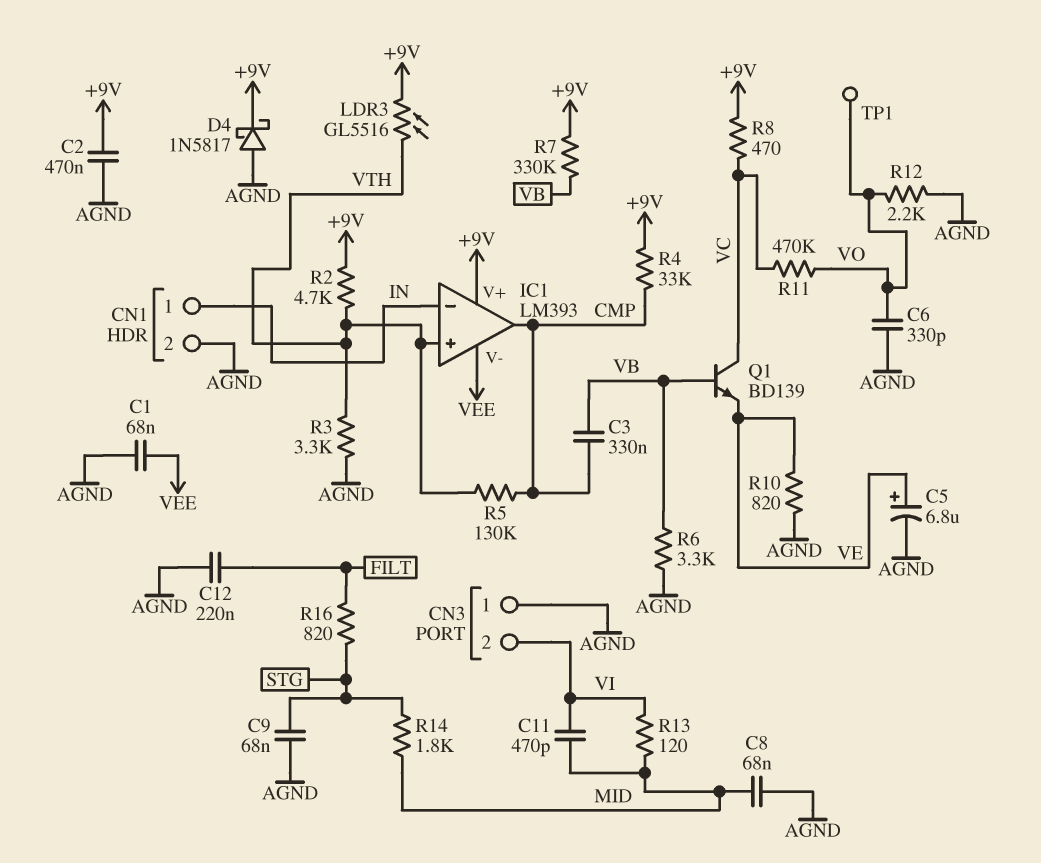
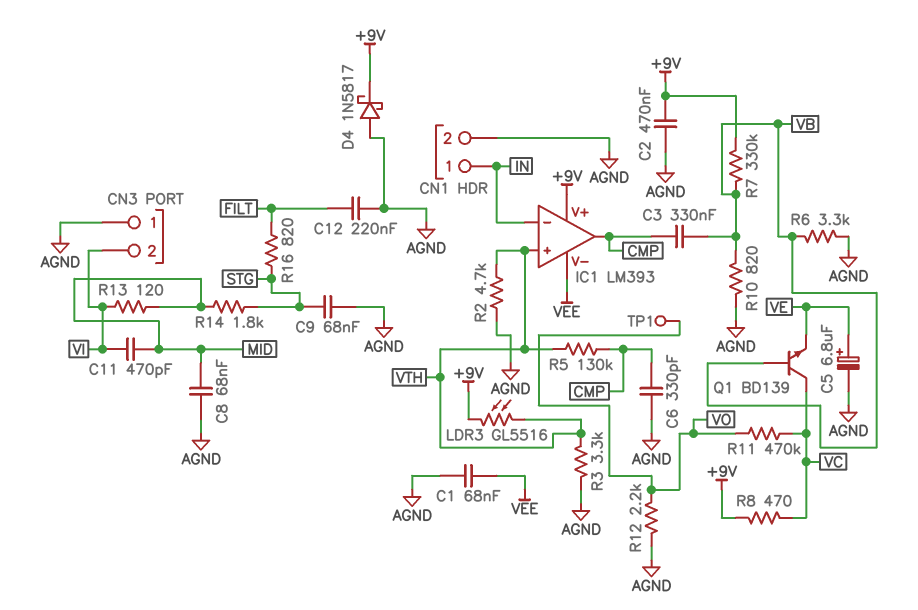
C6: 330pF (AGND, VO) -> 330pF (AGND, CMP)
R2: 4.7k (+9V, VTH) -> 4.7k (AGND, VTH)
R4: 33k (+9V, CMP) -> none
R10: 820 (AGND, VE) -> 820 (AGND, VB)

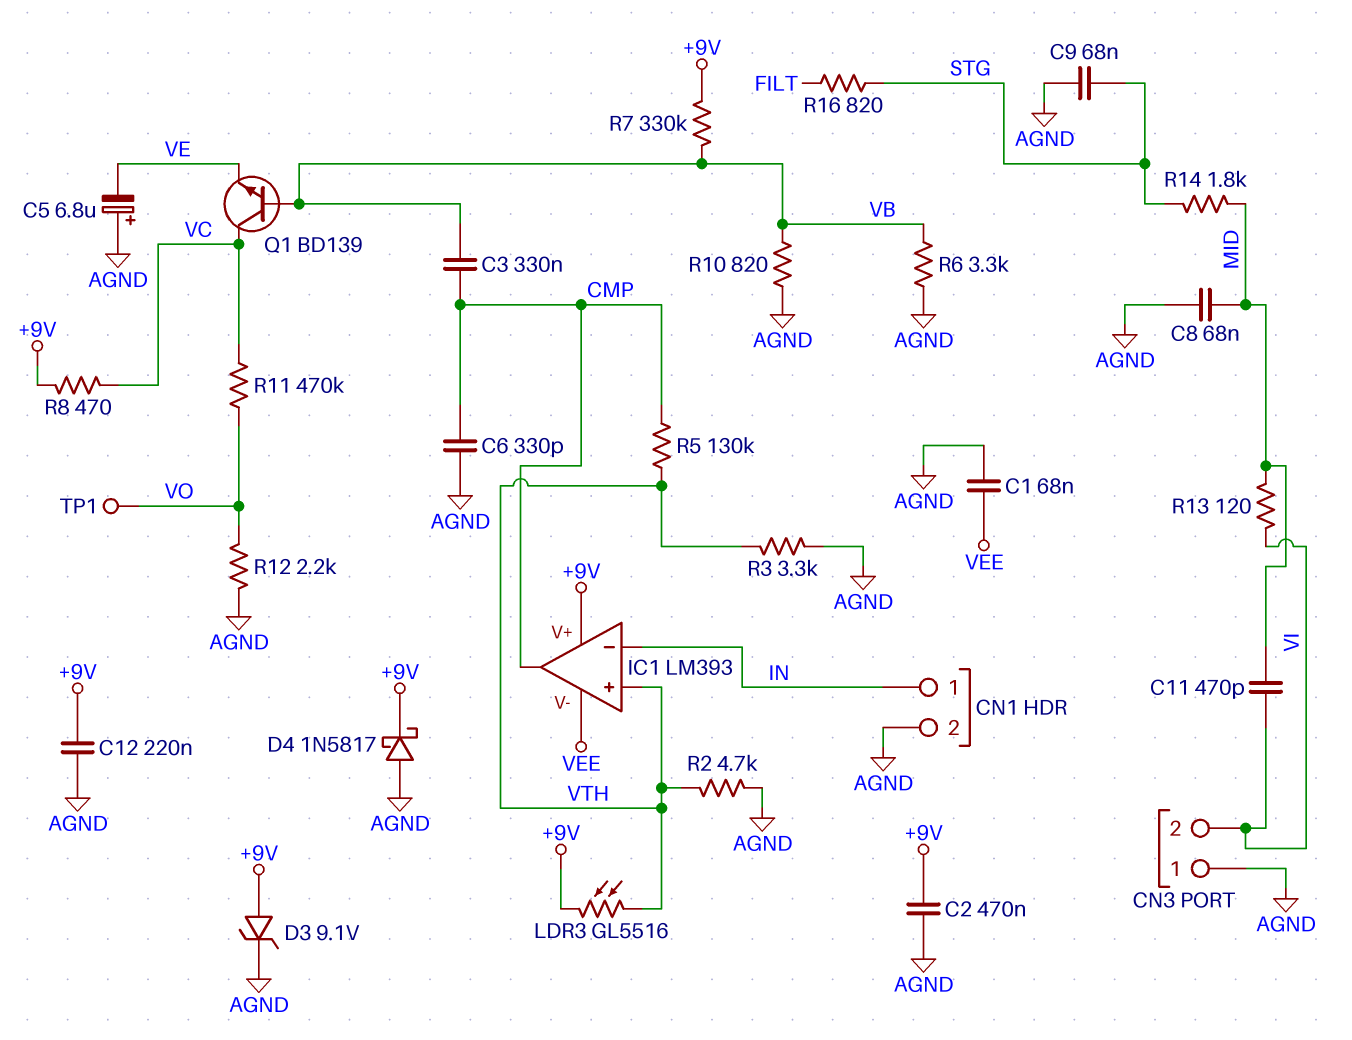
C5: 6.8uF (plus VE, minus AGND) -> 6.8uF (plus AGND, minus VE)
C12: 220nF (AGND, FILT) -> 220nF (+9V, AGND)
D3: none -> zener 9.1V (A +9V, K AGND)

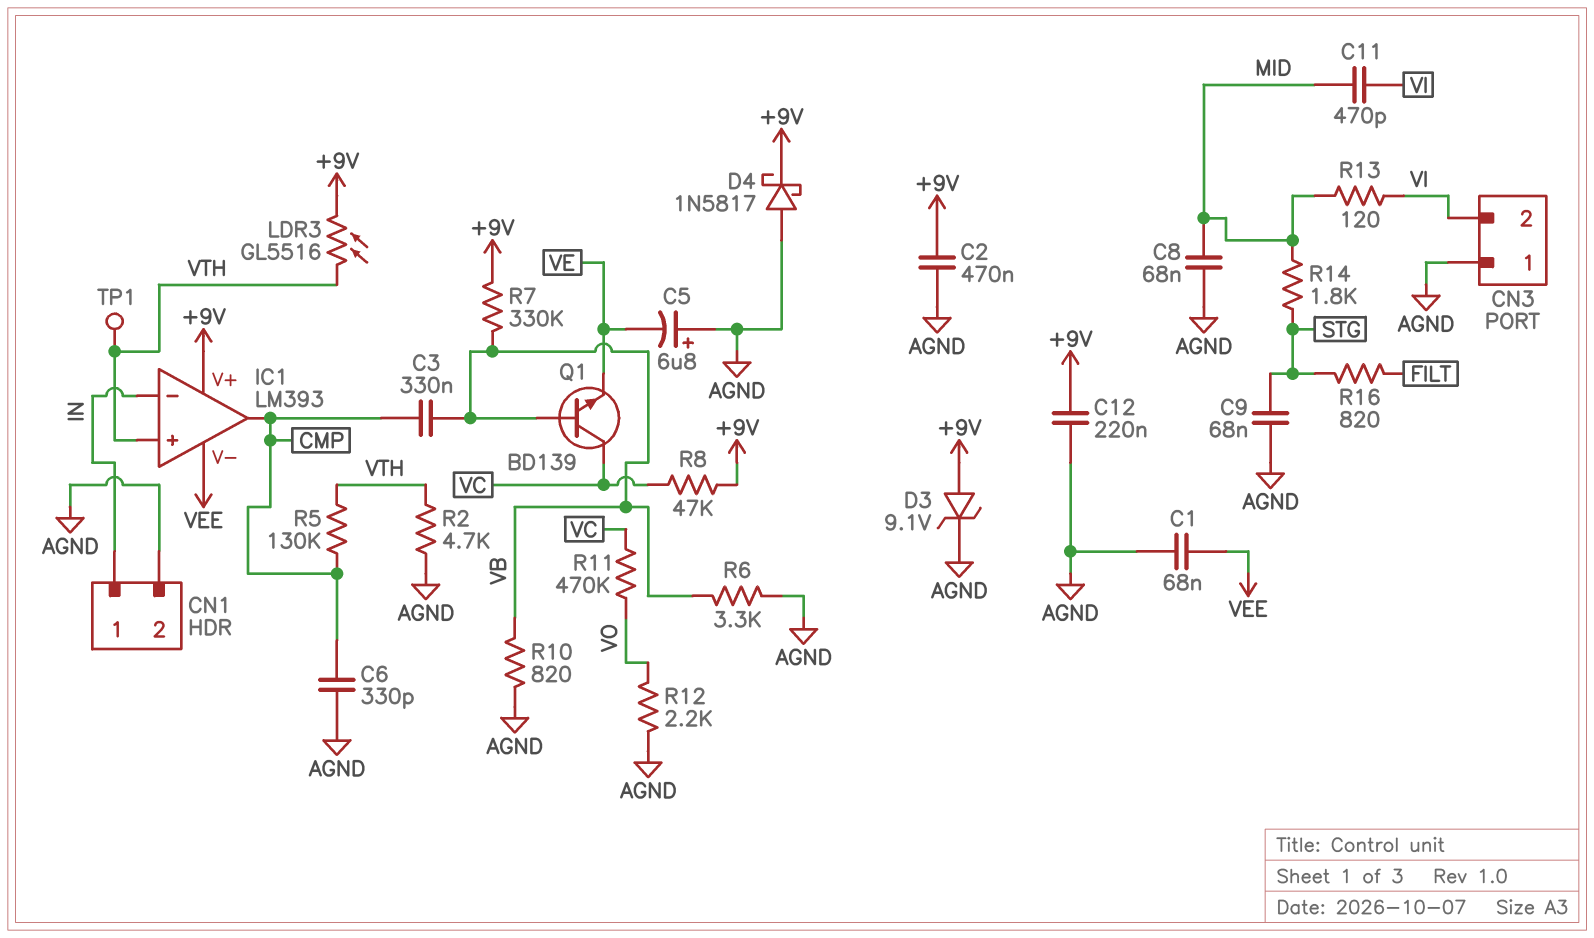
R3: 3.3k (AGND, VTH) -> none
R8: 470 (+9V, VC) -> 47k (+9V, VC)
TP1: test point (VO) -> test point (VTH)

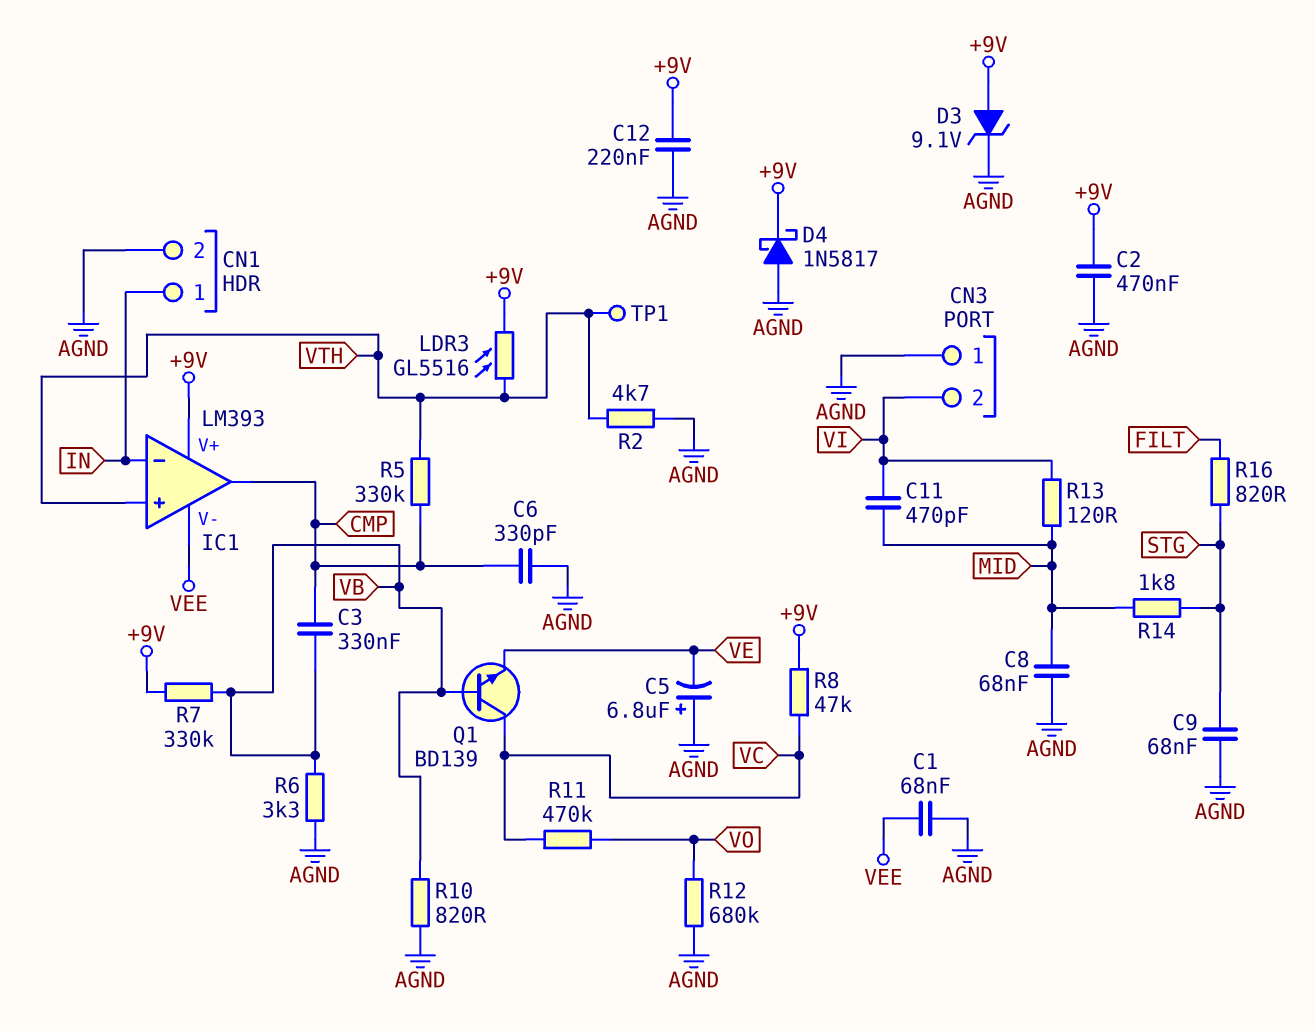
R5: 130k (CMP, VTH) -> 330k (CMP, VTH)
R12: 2.2k (AGND, VO) -> 680k (AGND, VO)

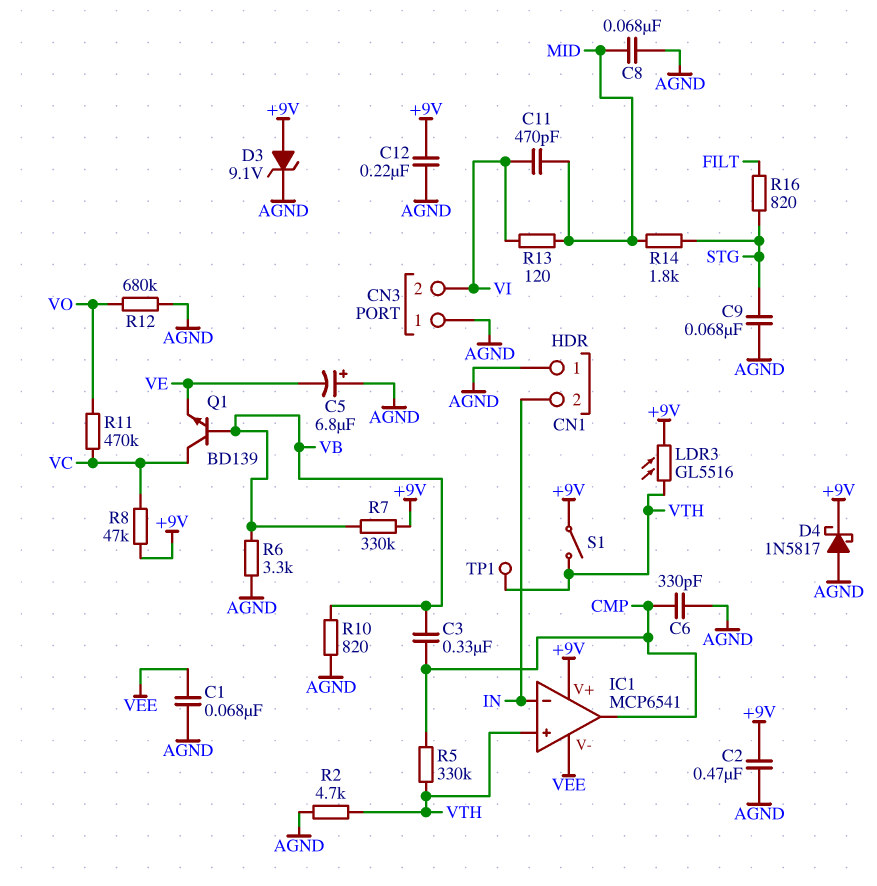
CN1 pin 1: IN -> AGND
CN1 pin 2: AGND -> IN
IC1: LM393 -> MCP6541
S1: none -> switch (+9V, VTH)

